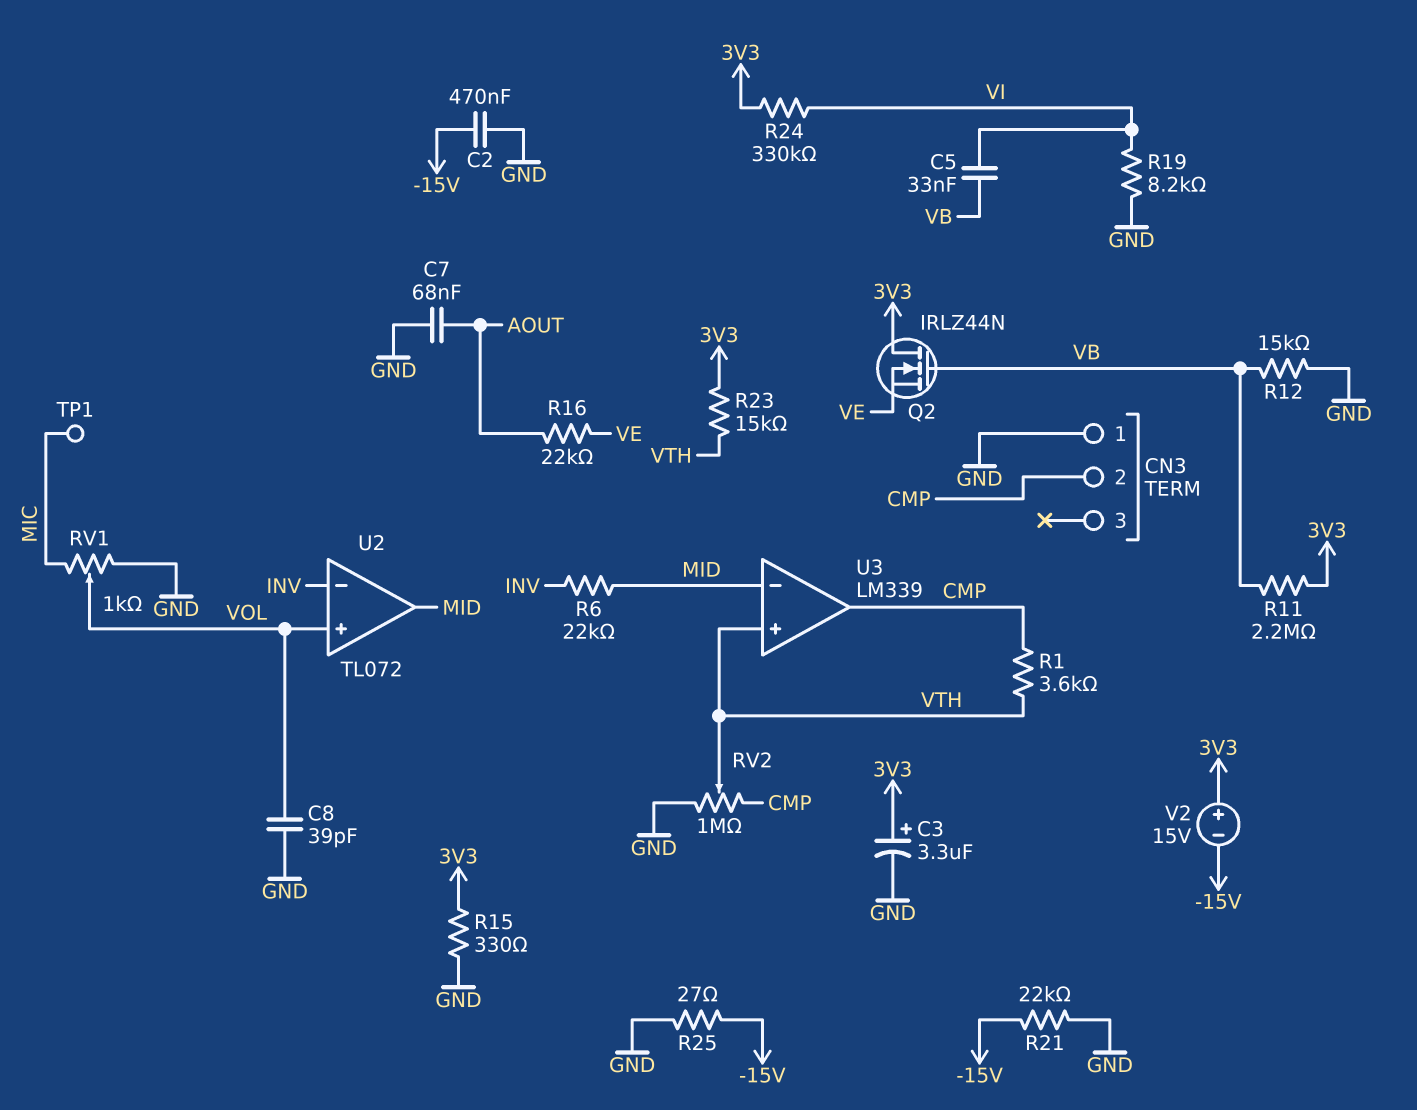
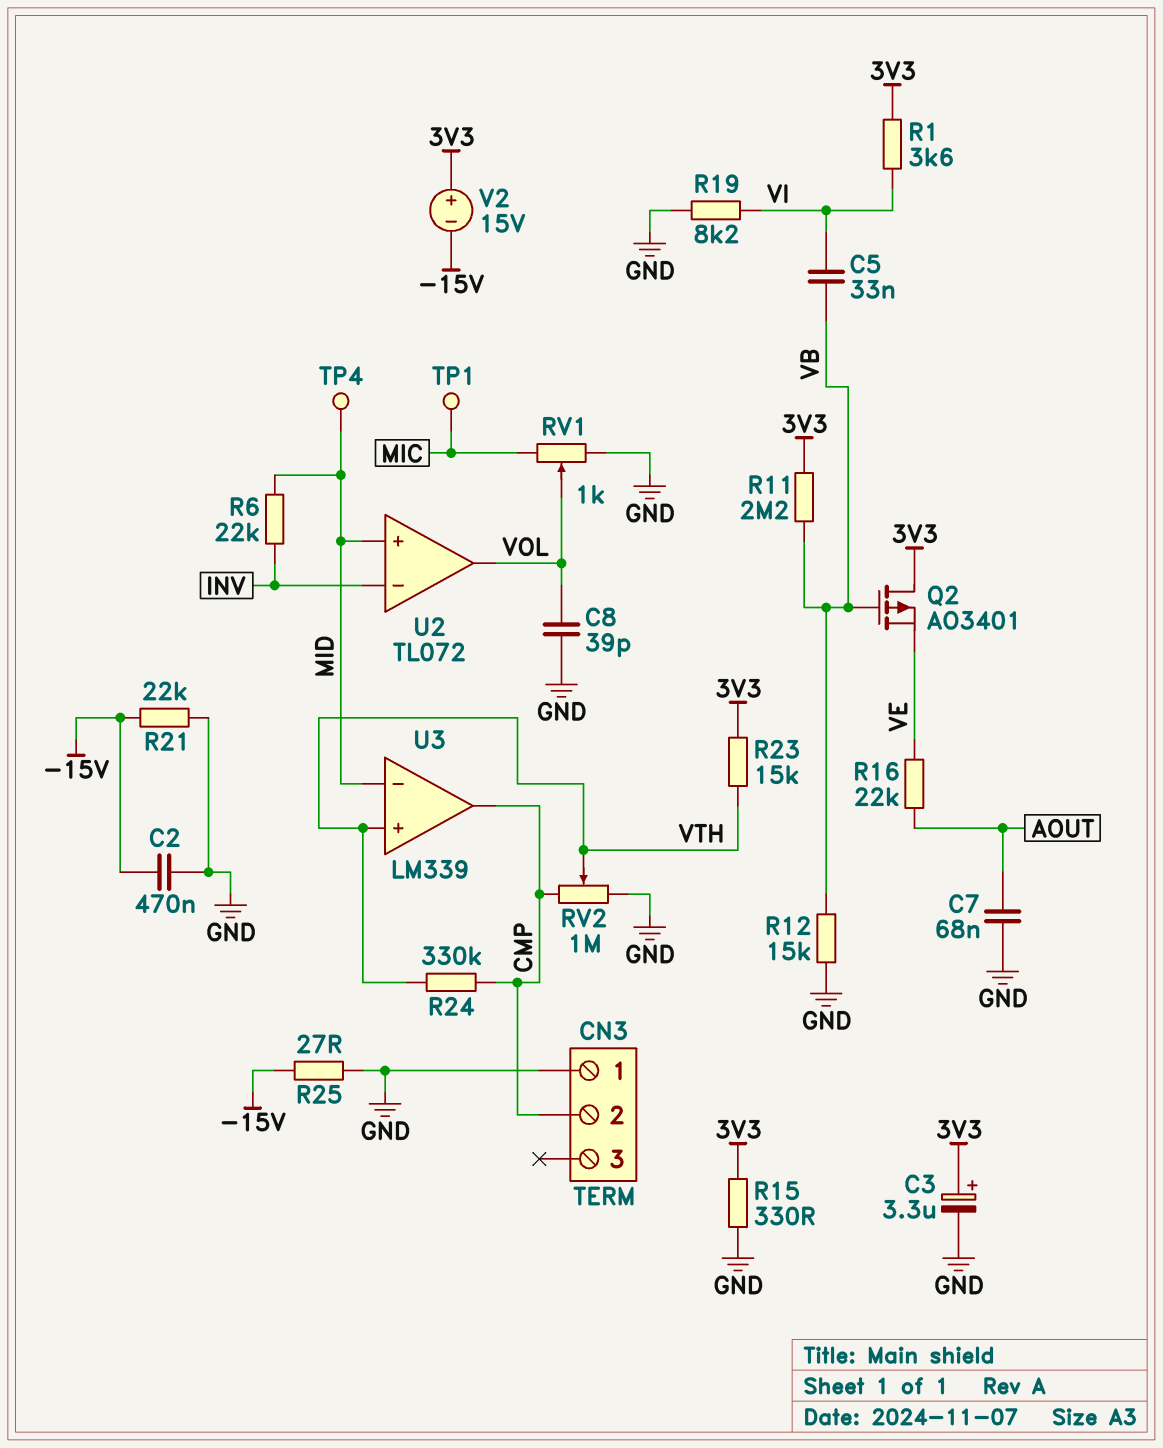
Q2: NMOS IRLZ44N (G VB, D 3V3, S VE) -> PMOS AO3401 (G VB, D 3V3, S VE)
R1: 3.6k (CMP, VTH) -> 3.6k (3V3, VI)
R24: 330k (3V3, VI) -> 330k (CMP, VTH)
TP4: none -> test point (MID)
U2 pin in+: VOL -> MID
U2 pin out: MID -> VOL

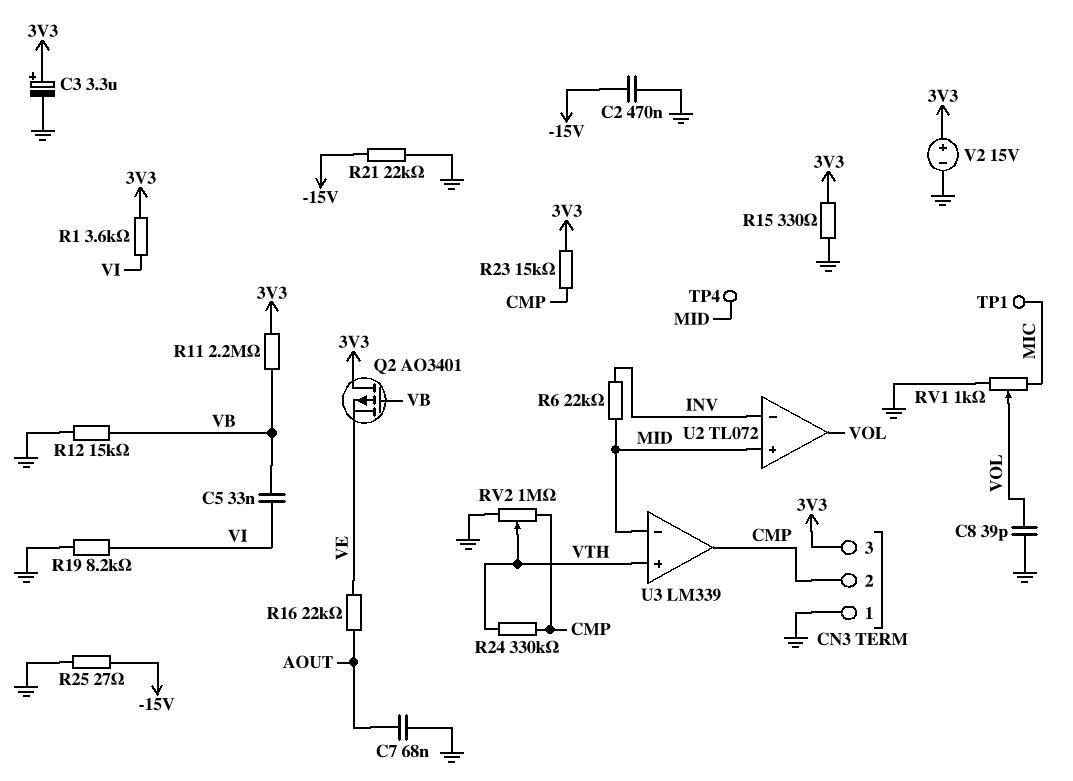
CN3 pin 3: none -> 3V3
R23: 15k (3V3, VTH) -> 15k (3V3, CMP)
V2: 15V (plus 3V3, minus -15V) -> 15V (plus 3V3, minus GND)

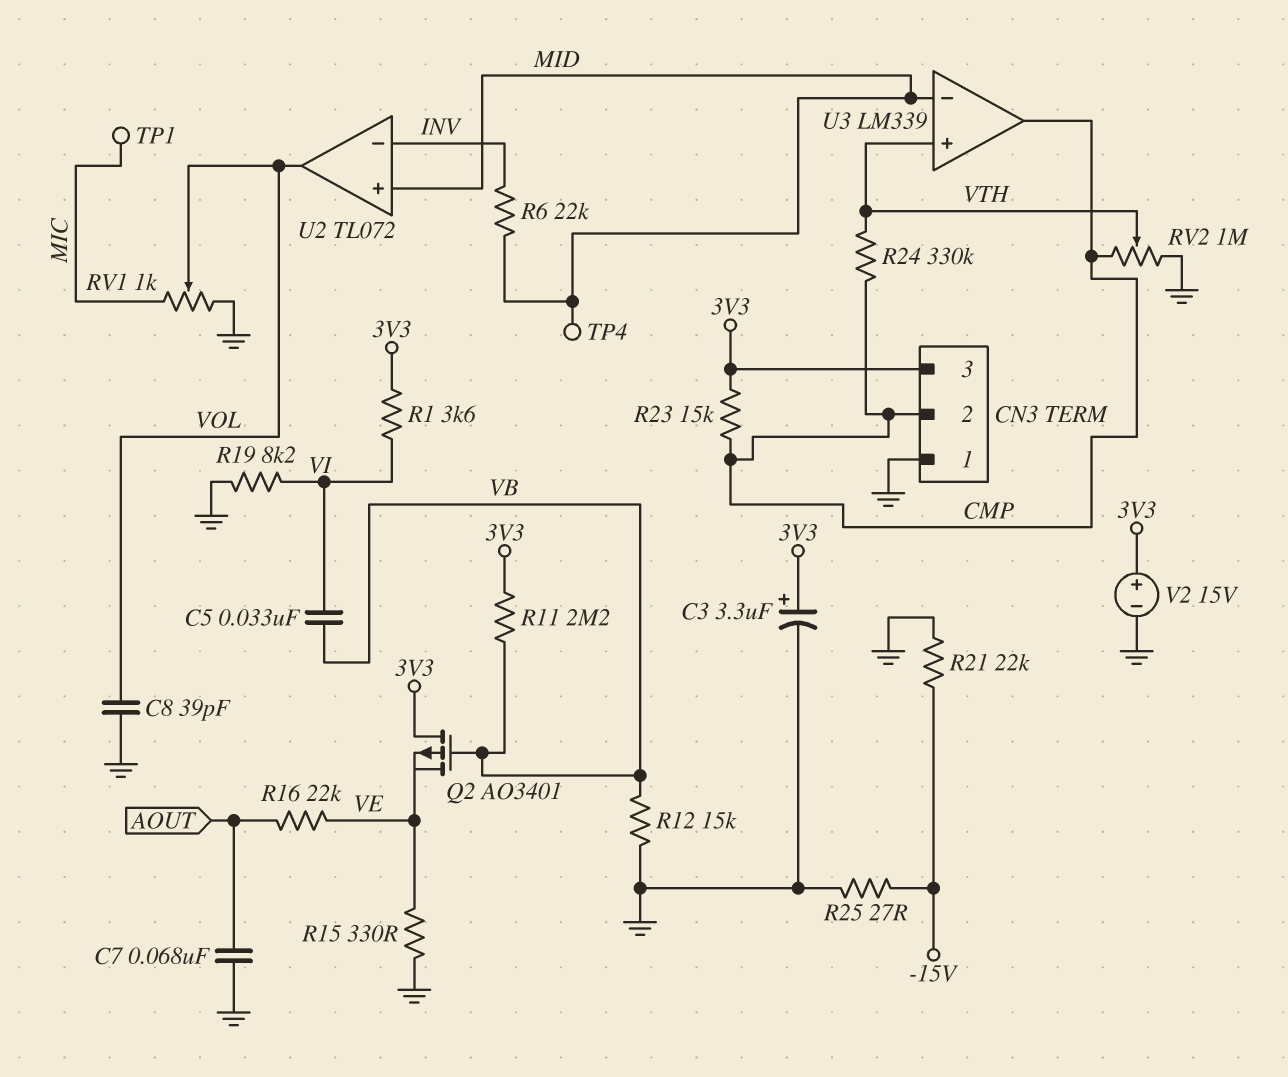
C2: 470nF (-15V, GND) -> none
R15: 330 (3V3, GND) -> 330 (GND, VE)

